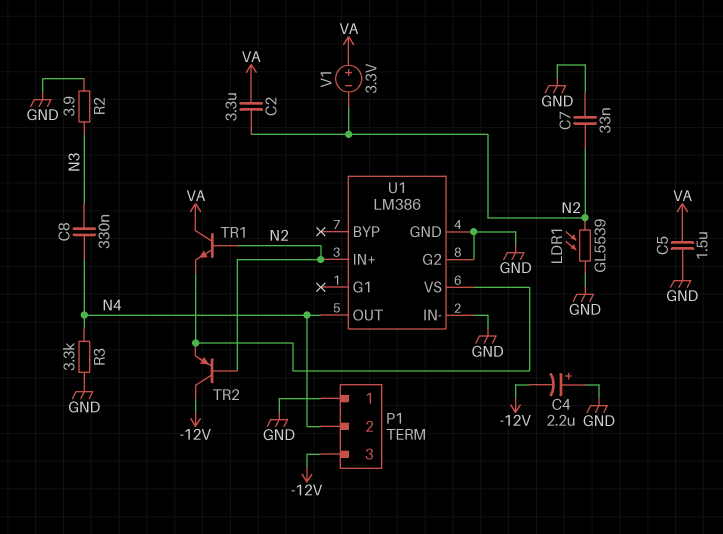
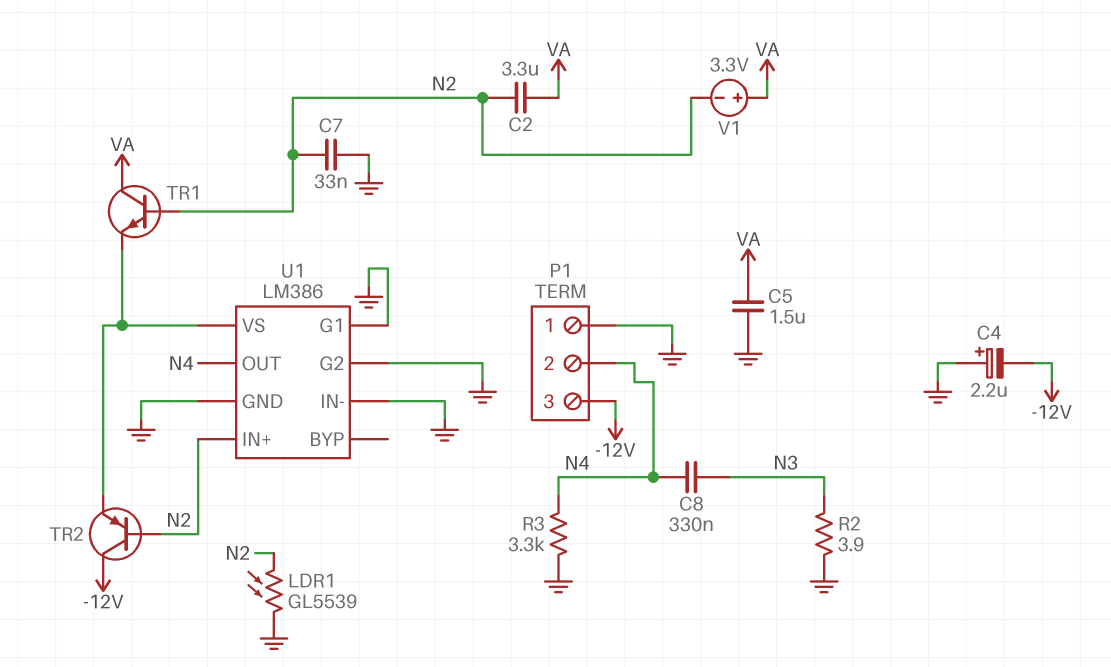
U1 pin G1: none -> GND

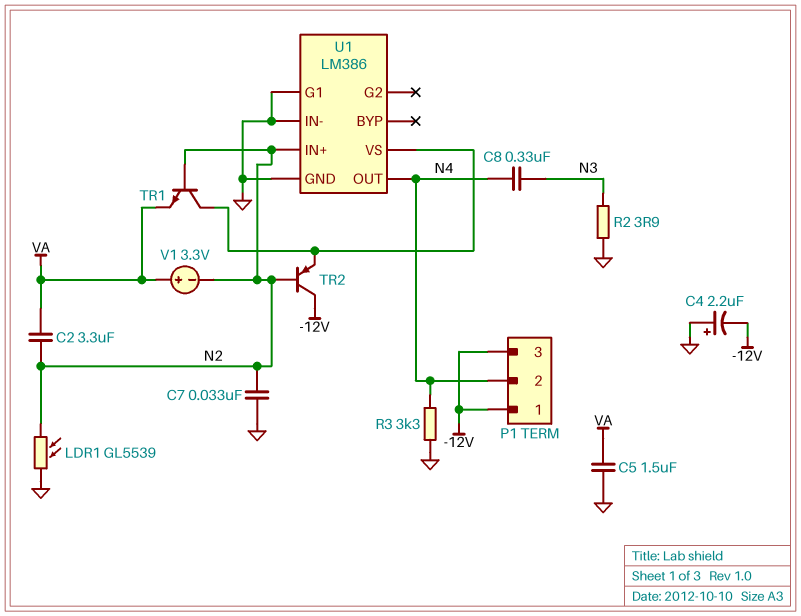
P1 pin 1: GND -> -12V
TR1: NPN (B N2, C VA, E U1/VS) -> NPN (B N2, C U1/VS, E VA)
U1 pin G2: GND -> none

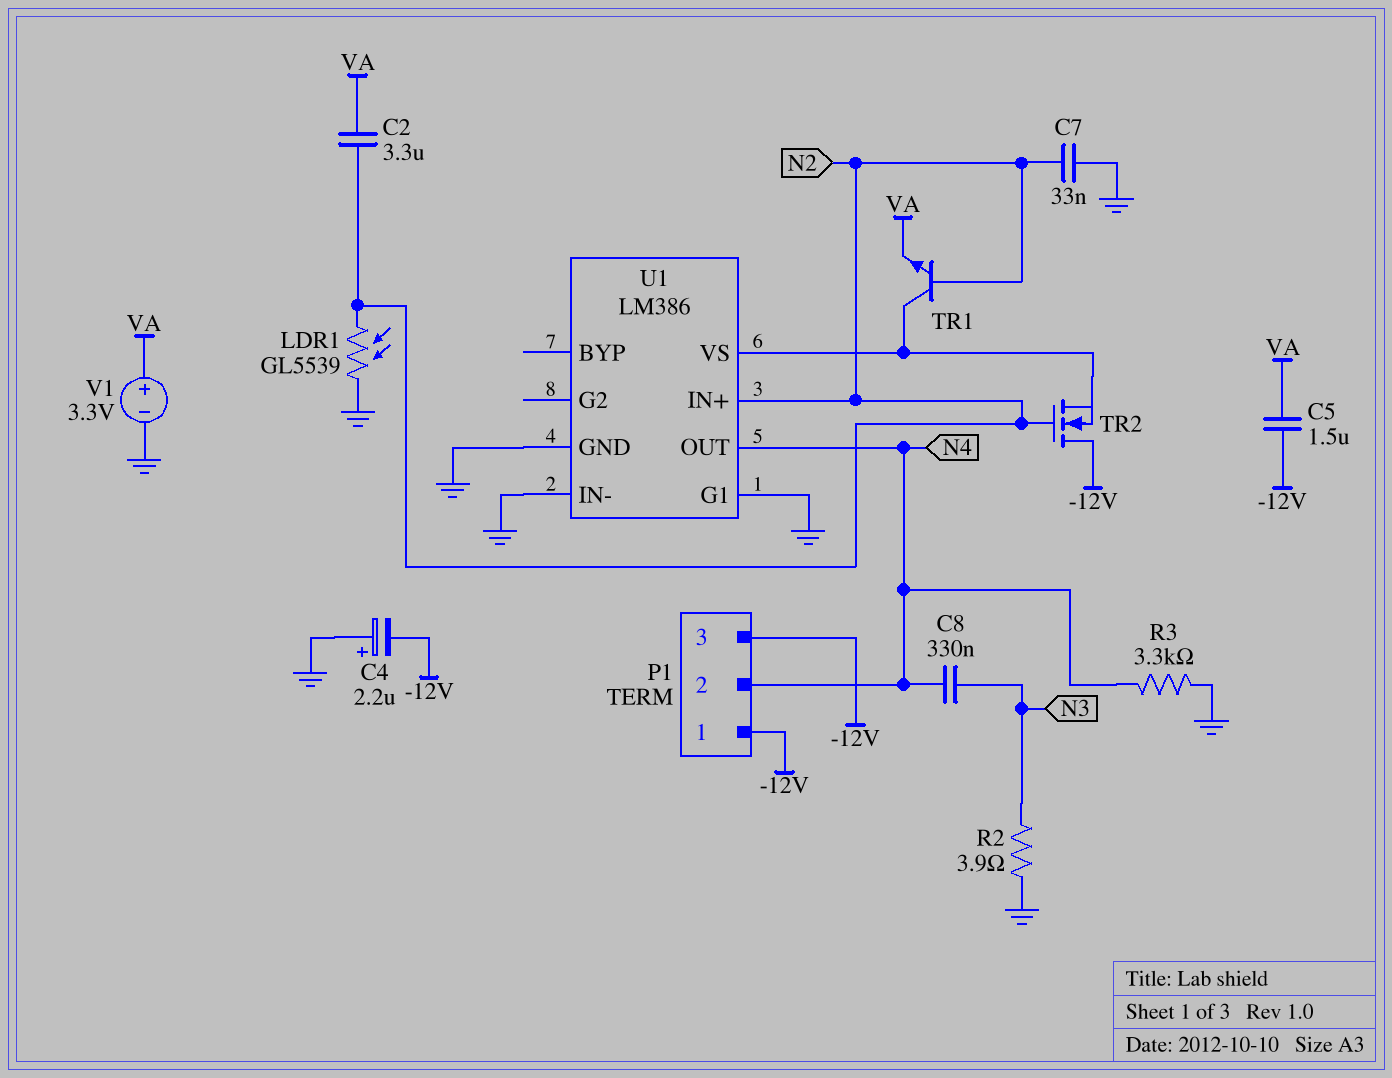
C5: 1.5uF (GND, VA) -> 1.5uF (-12V, VA)
TR2: PNP (B N2, C -12V, E U1/VS) -> NMOS (G N2, D -12V, S U1/VS)
V1: 3.3V (plus VA, minus N2) -> 3.3V (plus VA, minus GND)

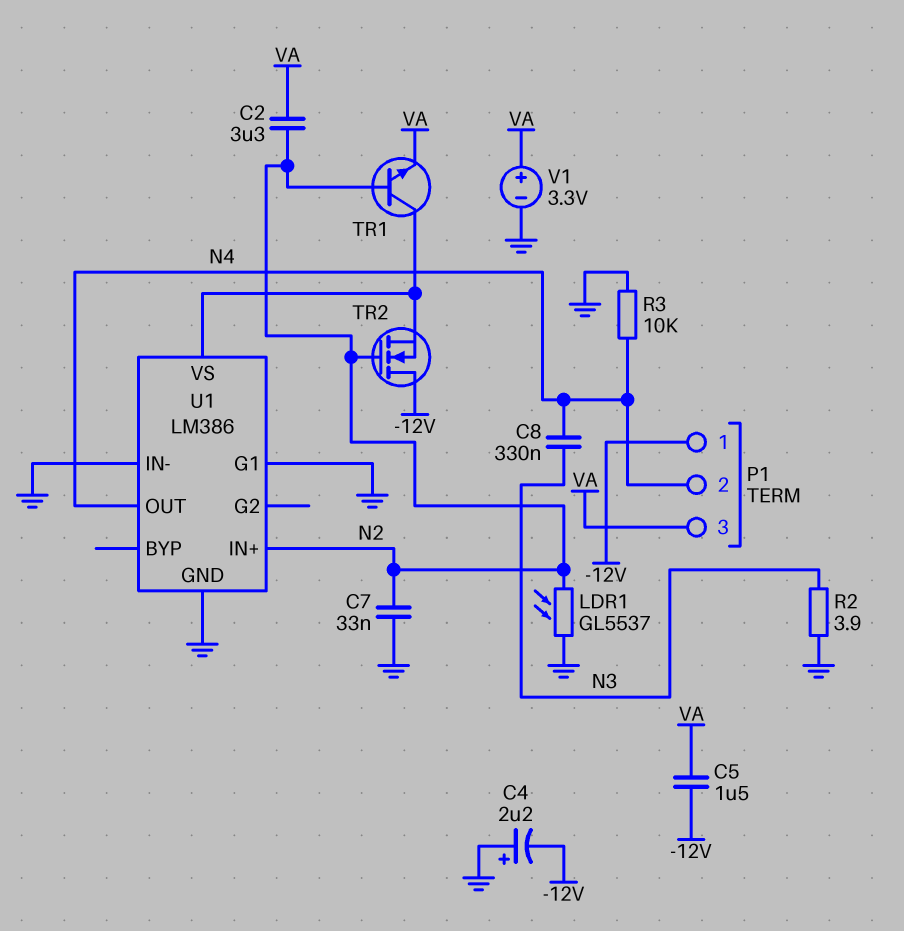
LDR1: GL5539 (GND, N2) -> GL5537 (GND, N2)
P1 pin 3: -12V -> VA
R3: 3.3k (GND, N4) -> 10k (GND, N4)

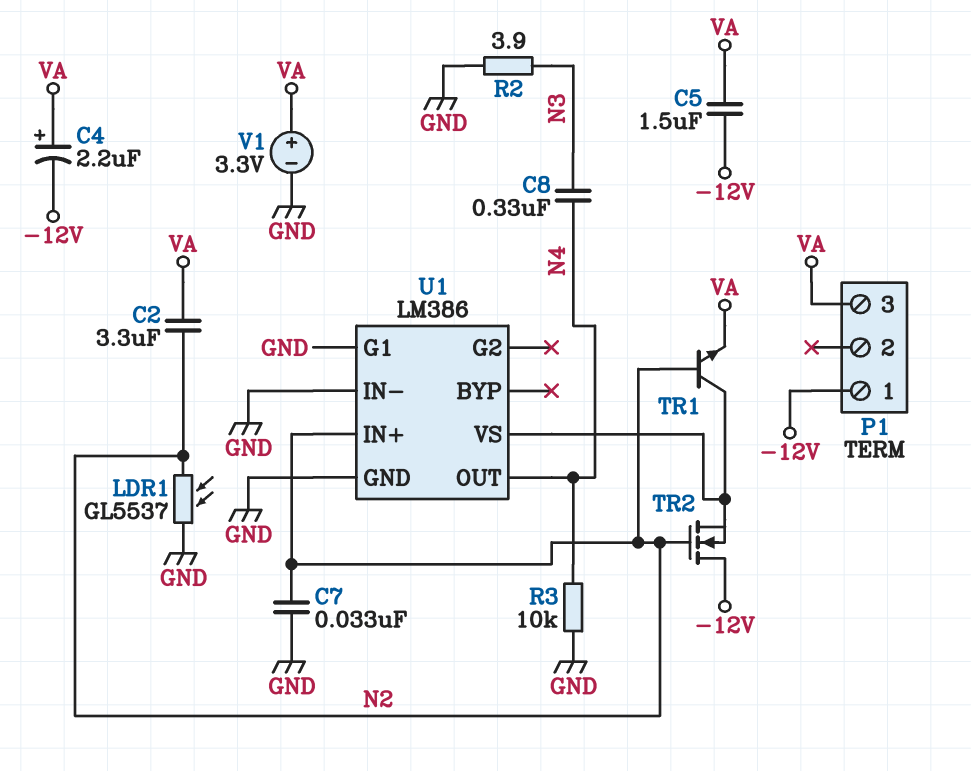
C4: 2.2uF (plus GND, minus -12V) -> 2.2uF (plus VA, minus -12V)
P1 pin 2: N4 -> none

